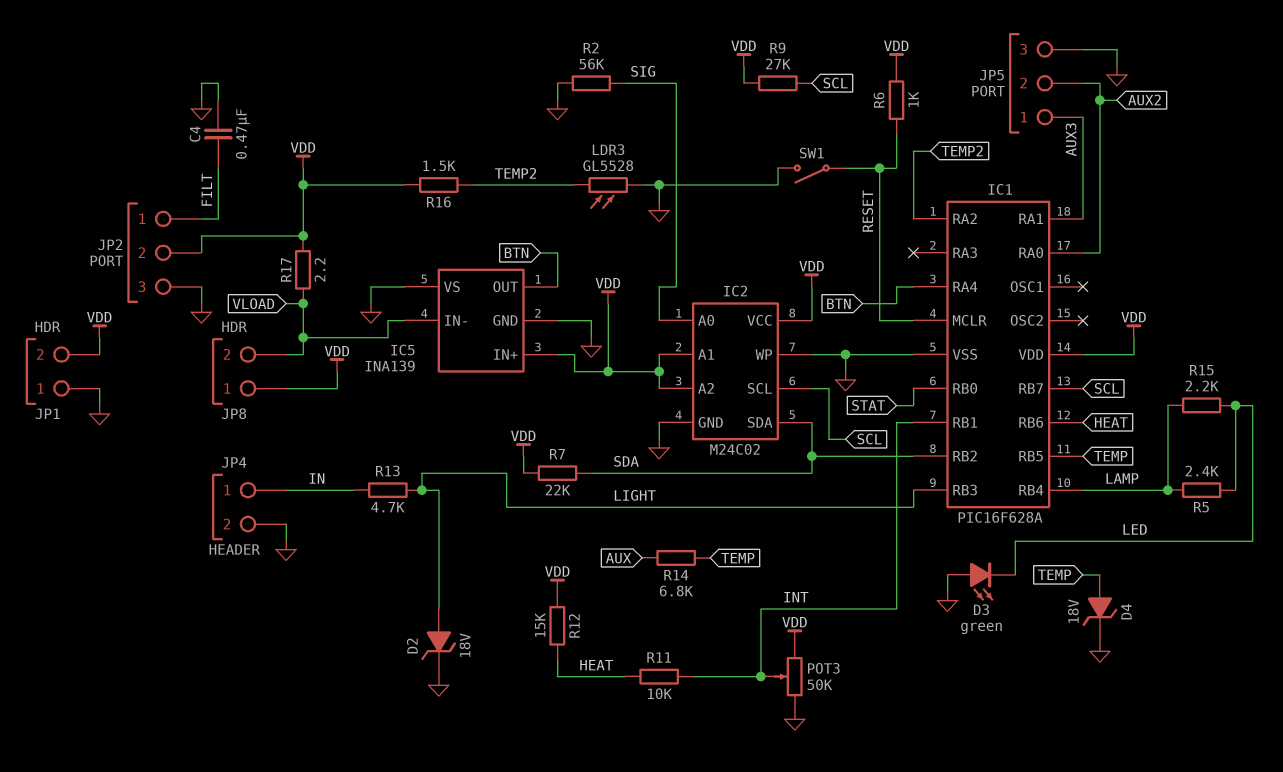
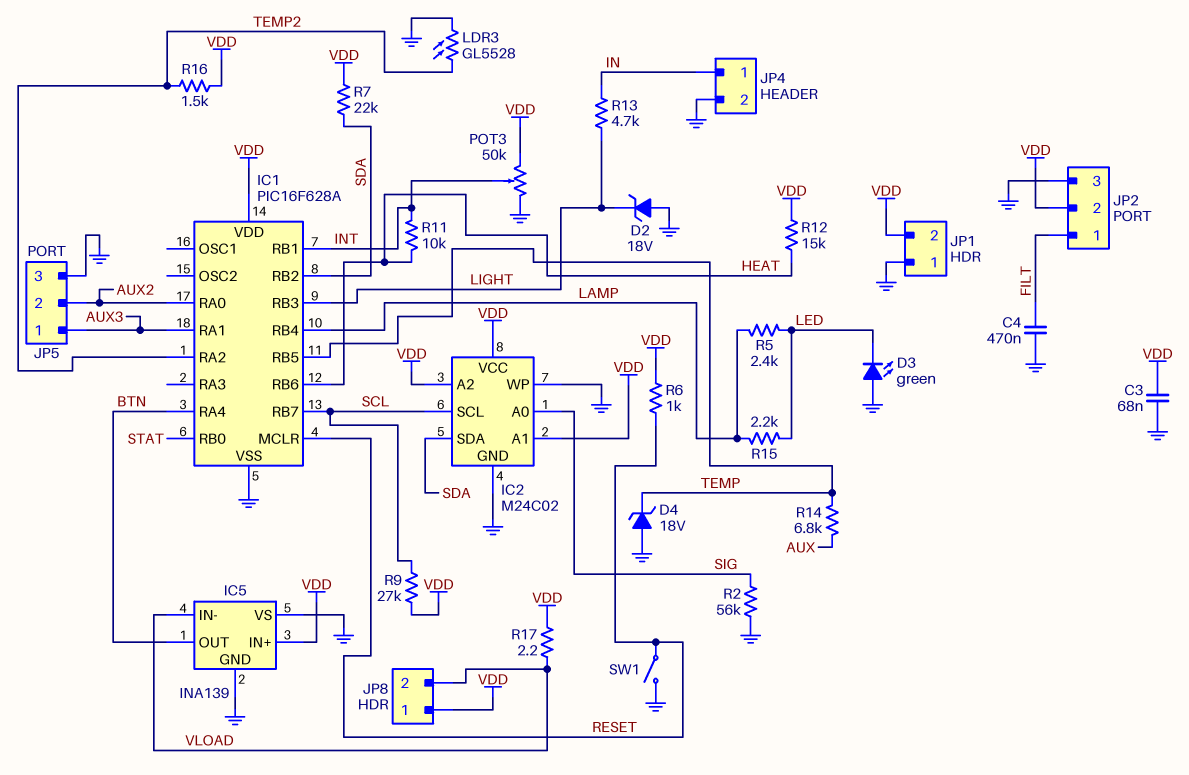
C3: none -> 68nF (GND, VDD)
D2: zener 18V (A LIGHT, K GND) -> zener 18V (A GND, K LIGHT)
D4: zener 18V (A TEMP, K GND) -> zener 18V (A GND, K TEMP)

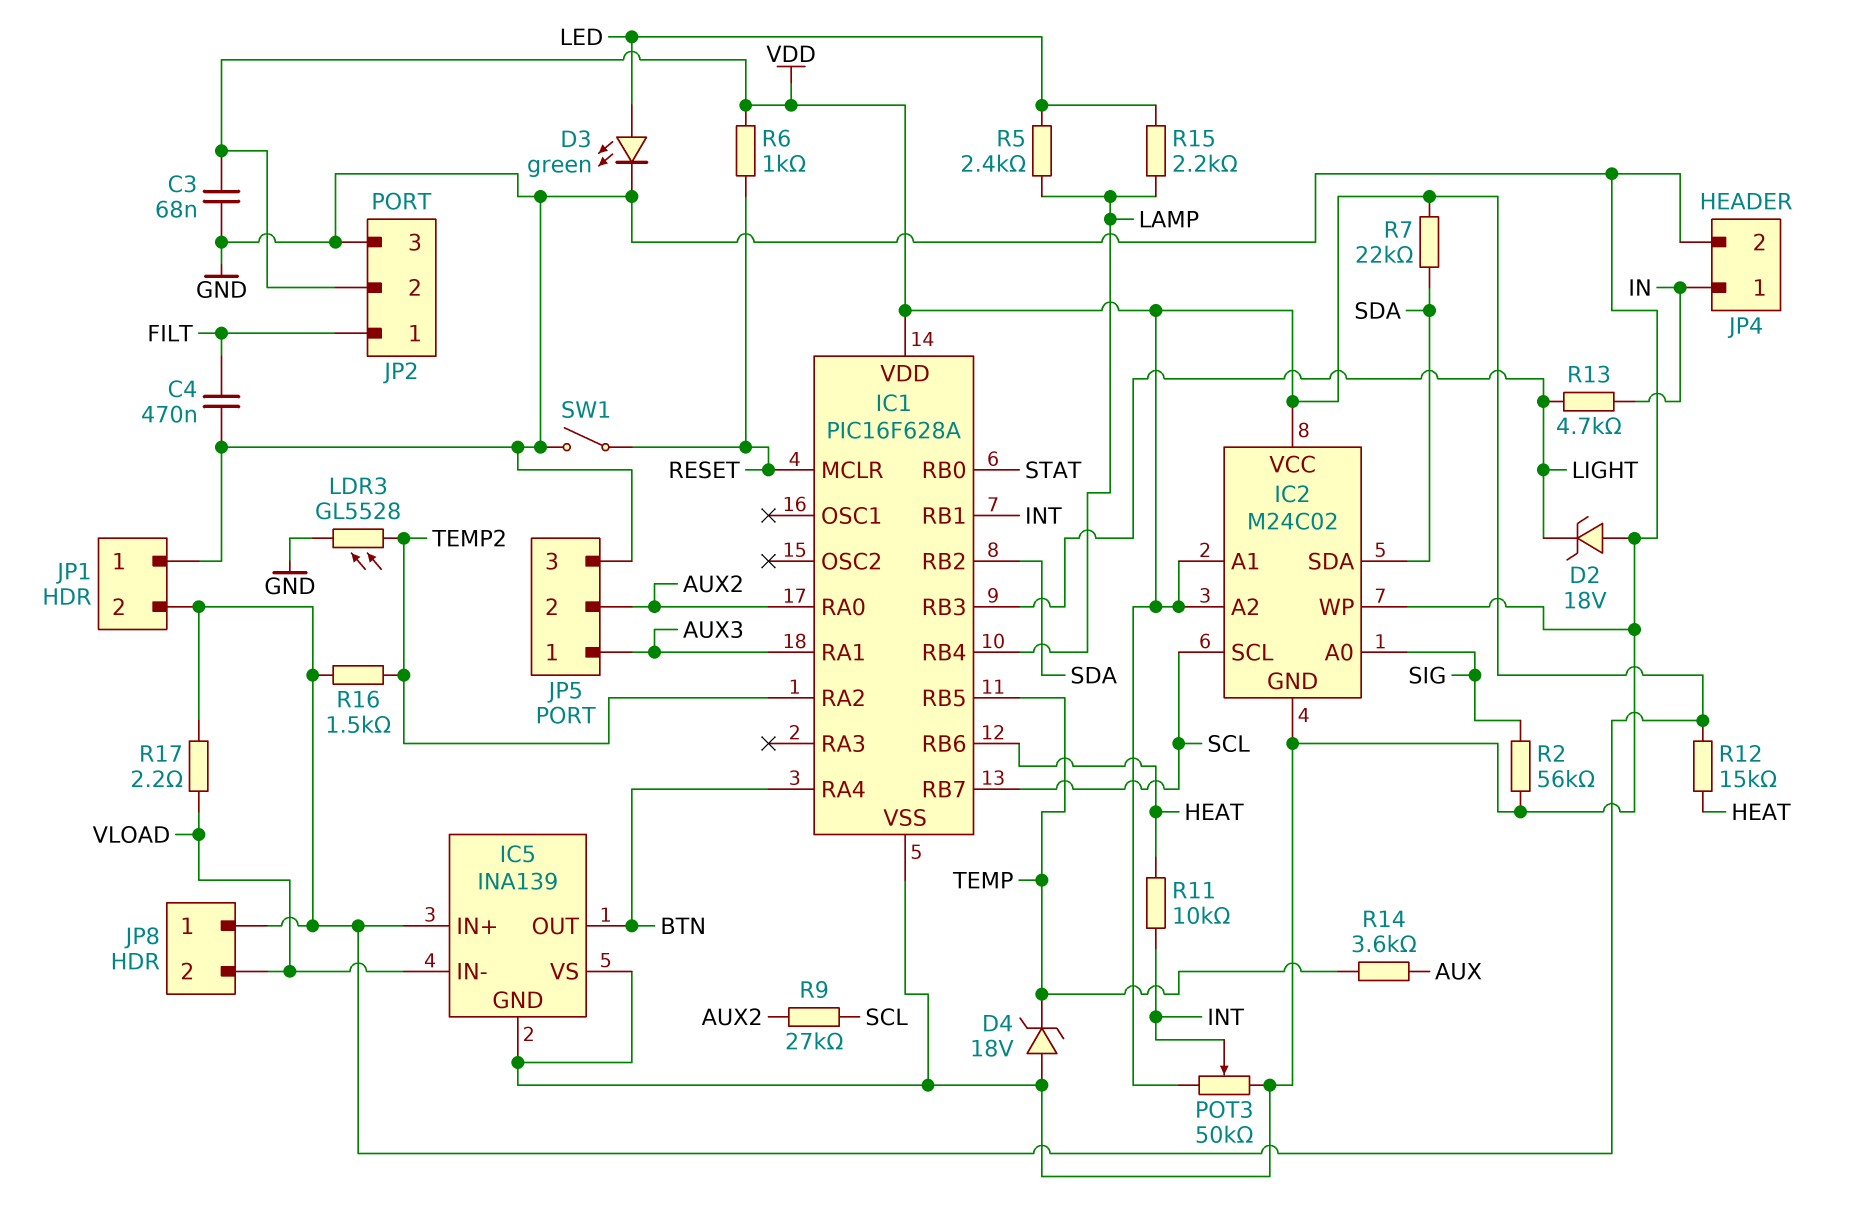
D3: LED green (A GND, K LED) -> LED green (A LED, K GND)
R9: 27k (SCL, VDD) -> 27k (AUX2, SCL)
R14: 6.8k (AUX, TEMP) -> 3.6k (AUX, TEMP)

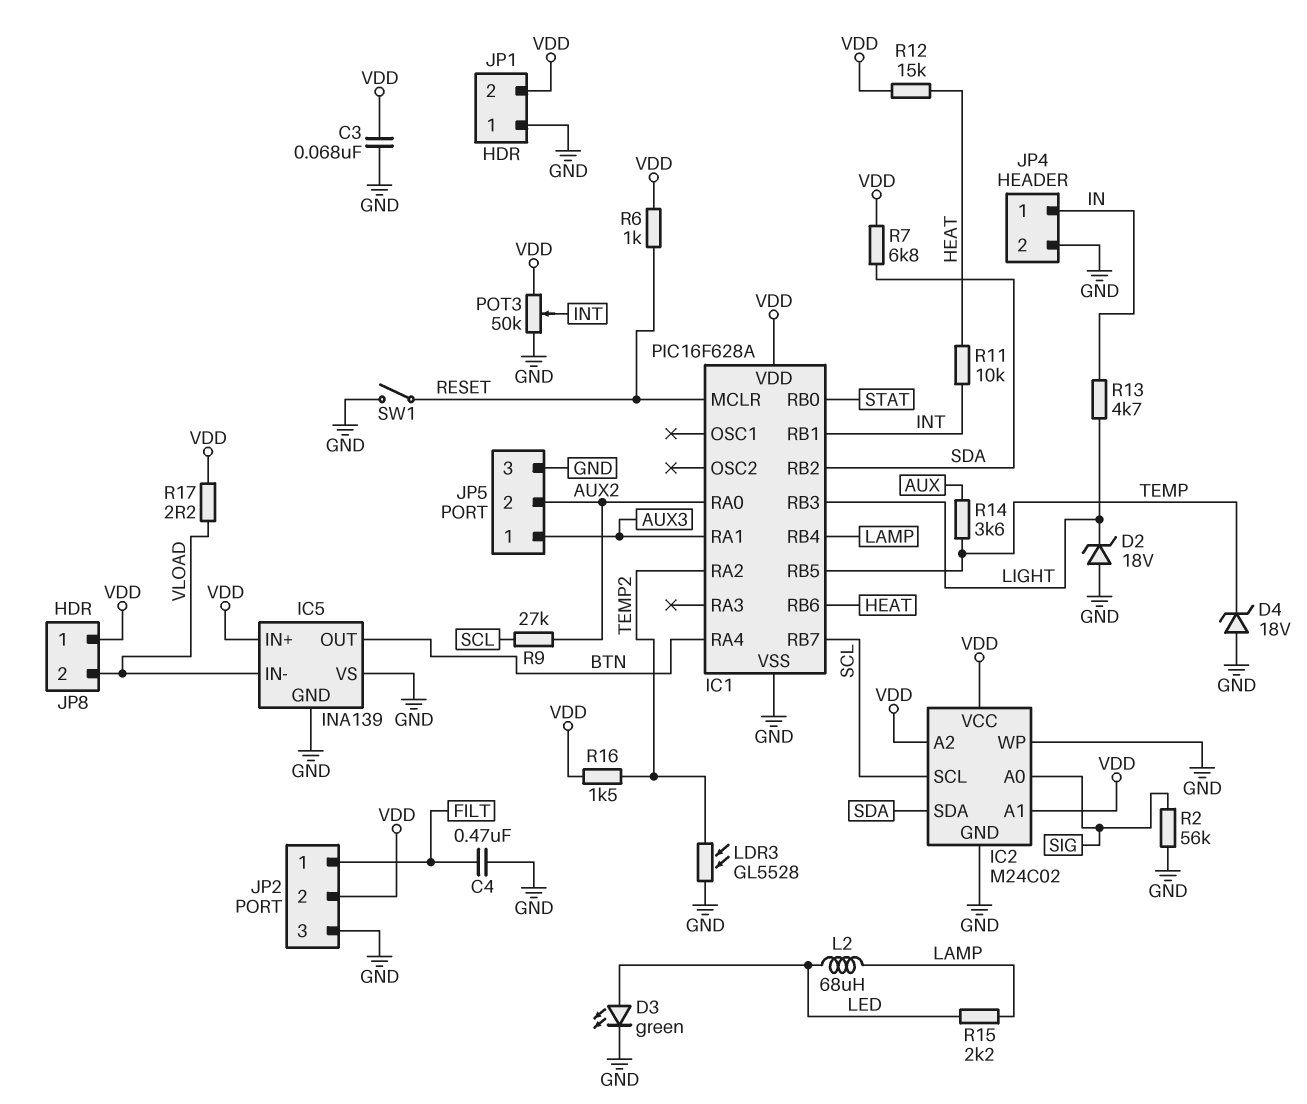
L2: none -> 68uH (LAMP, LED)
R5: 2.4k (LAMP, LED) -> none
R7: 22k (SDA, VDD) -> 6.8k (SDA, VDD)

